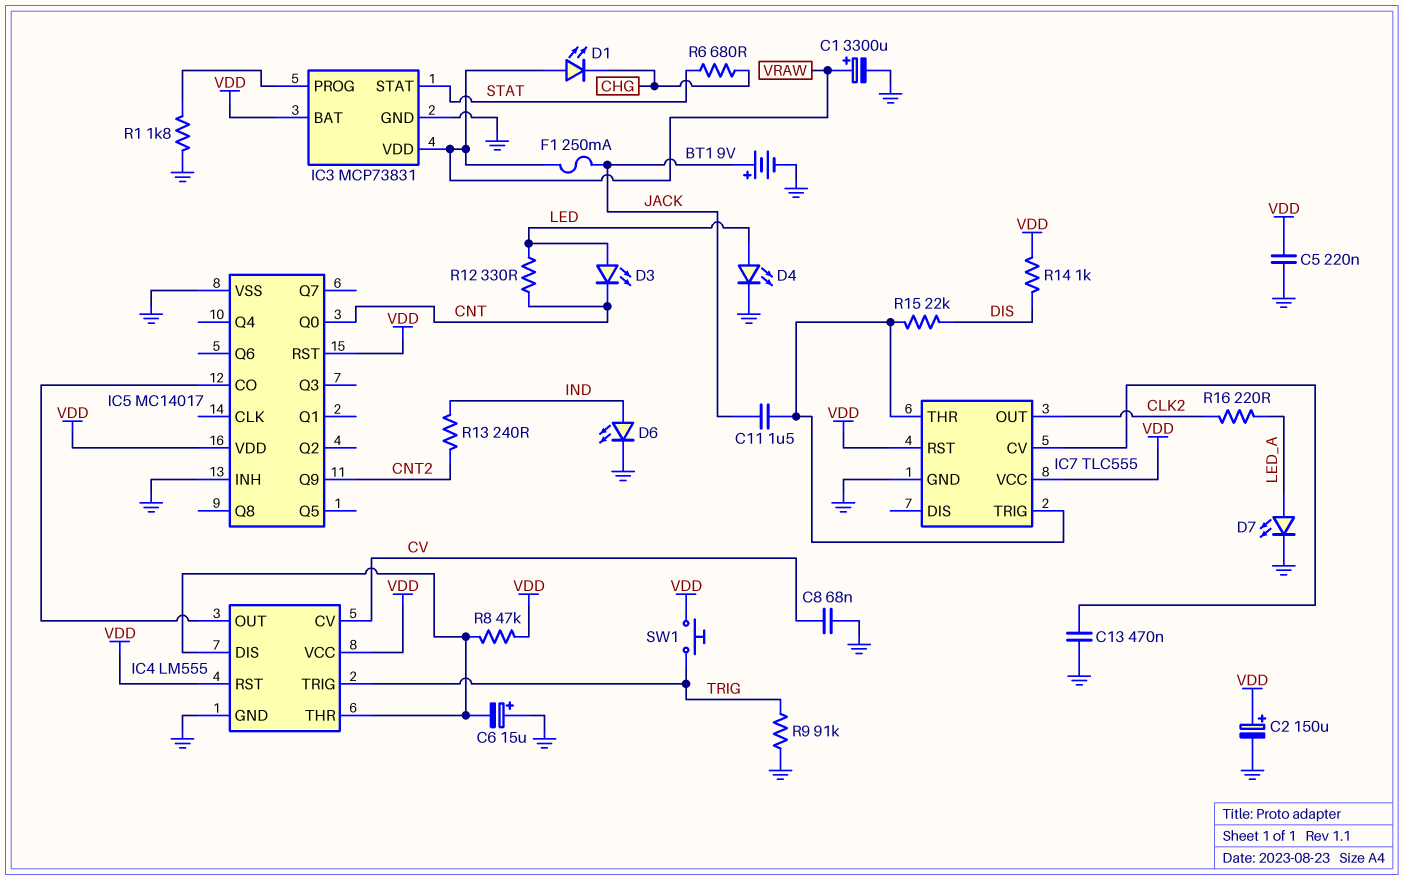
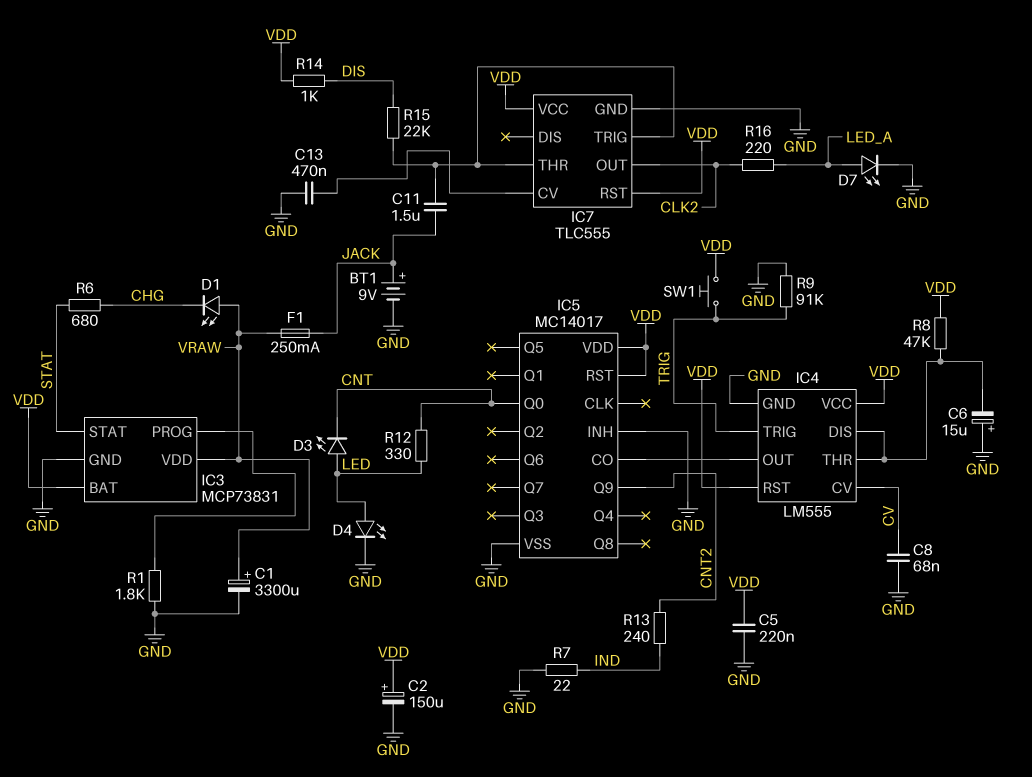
D6: LED (A IND, K GND) -> none
R7: none -> 22 (GND, IND)

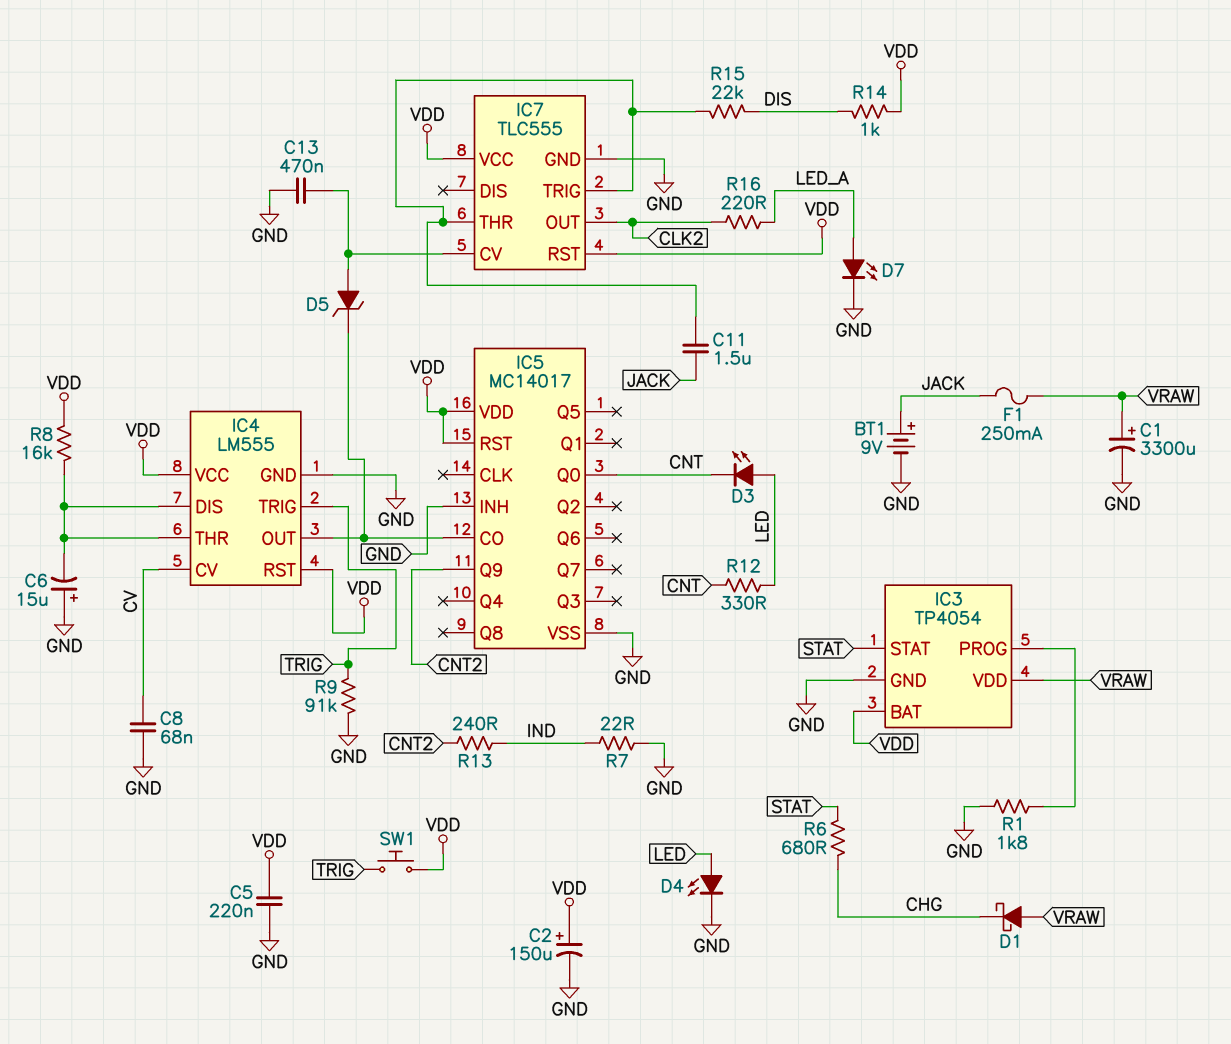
D1: LED (A VRAW, K CHG) -> schottky (A VRAW, K CHG)
D5: none -> zener (A IC7/CV, K IC4/OUT)
IC3: MCP73831 -> TP4054
R8: 47k (IC4/DIS, VDD) -> 16k (IC4/DIS, VDD)

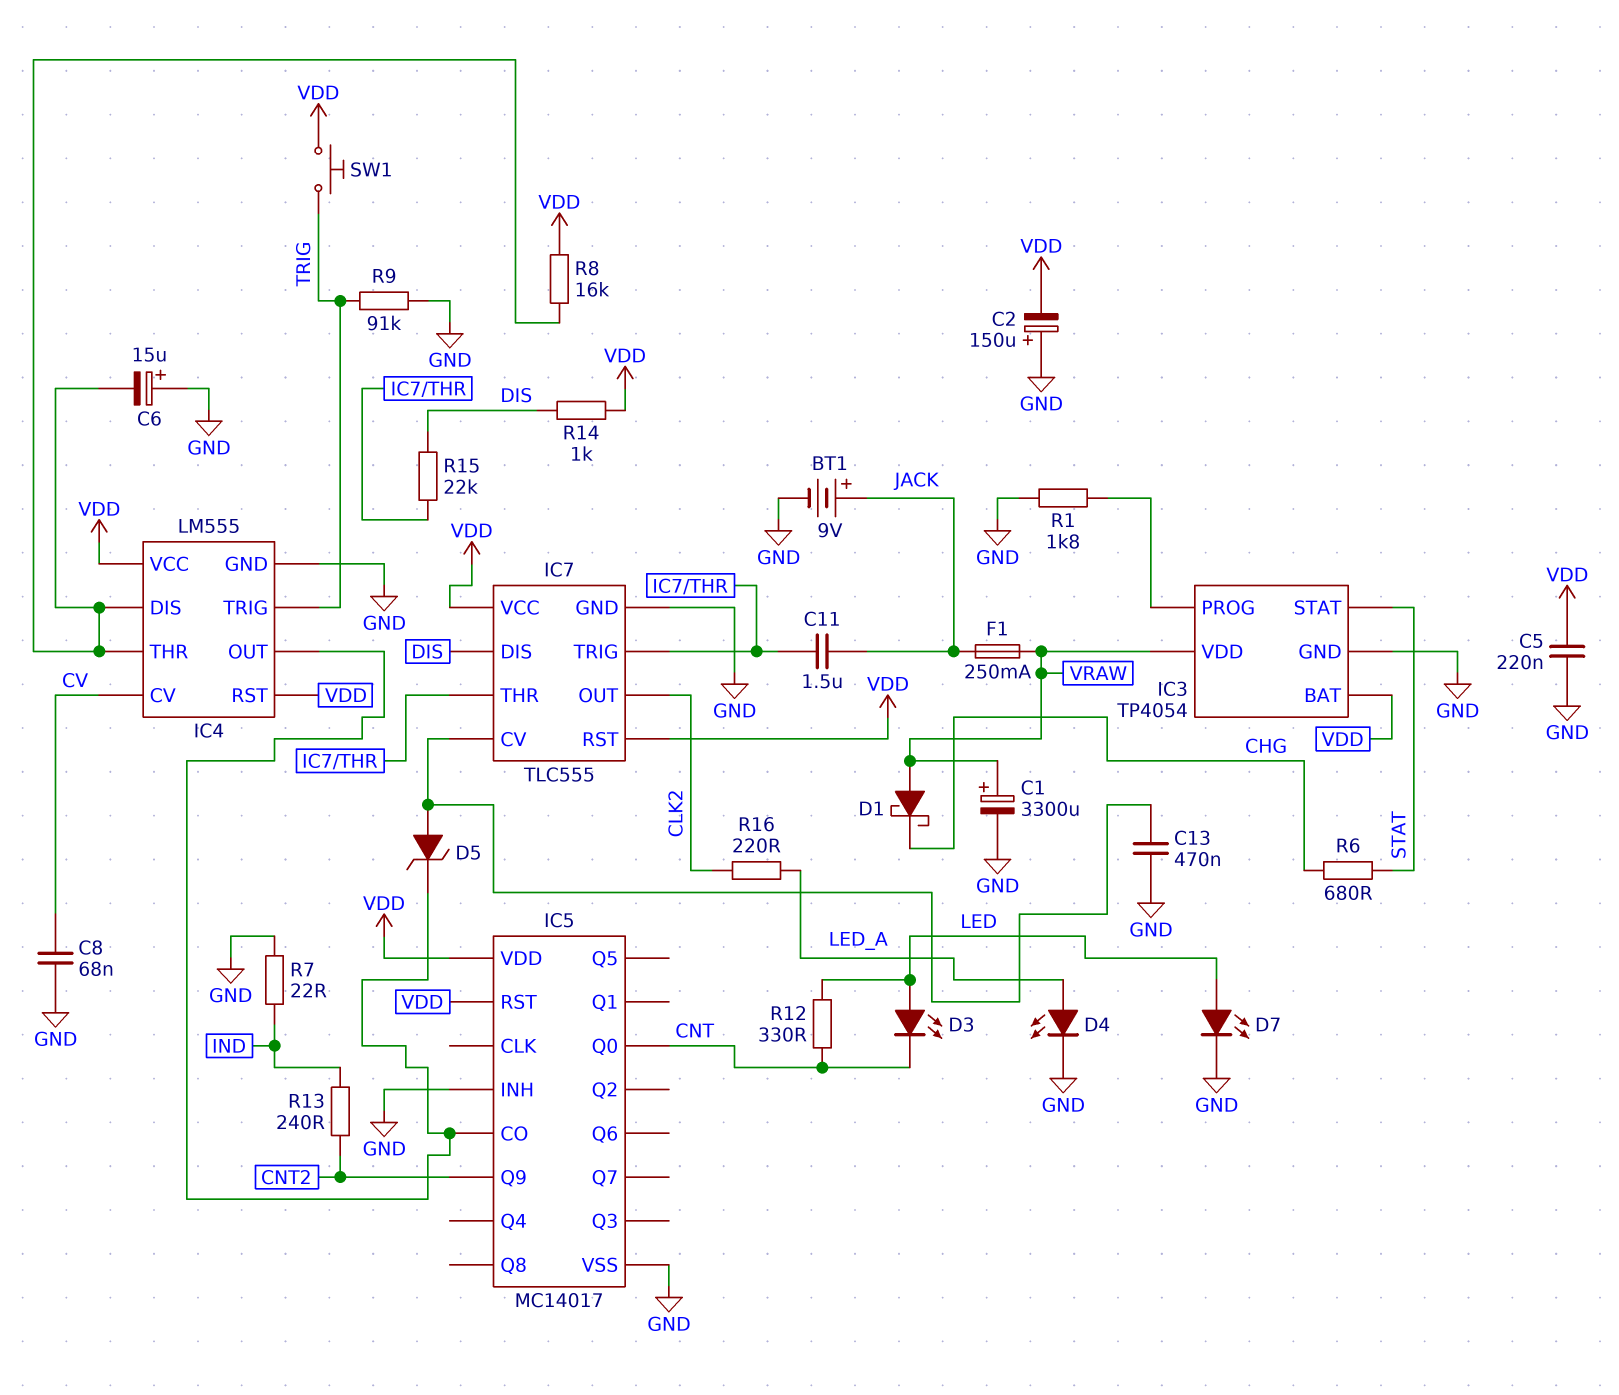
C2: 150uF (plus VDD, minus GND) -> 150uF (plus GND, minus VDD)
D4: LED (A LED, K GND) -> LED (A LED_A, K GND)
D7: LED (A LED_A, K GND) -> LED (A LED, K GND)
IC7 pin DIS: none -> DIS

